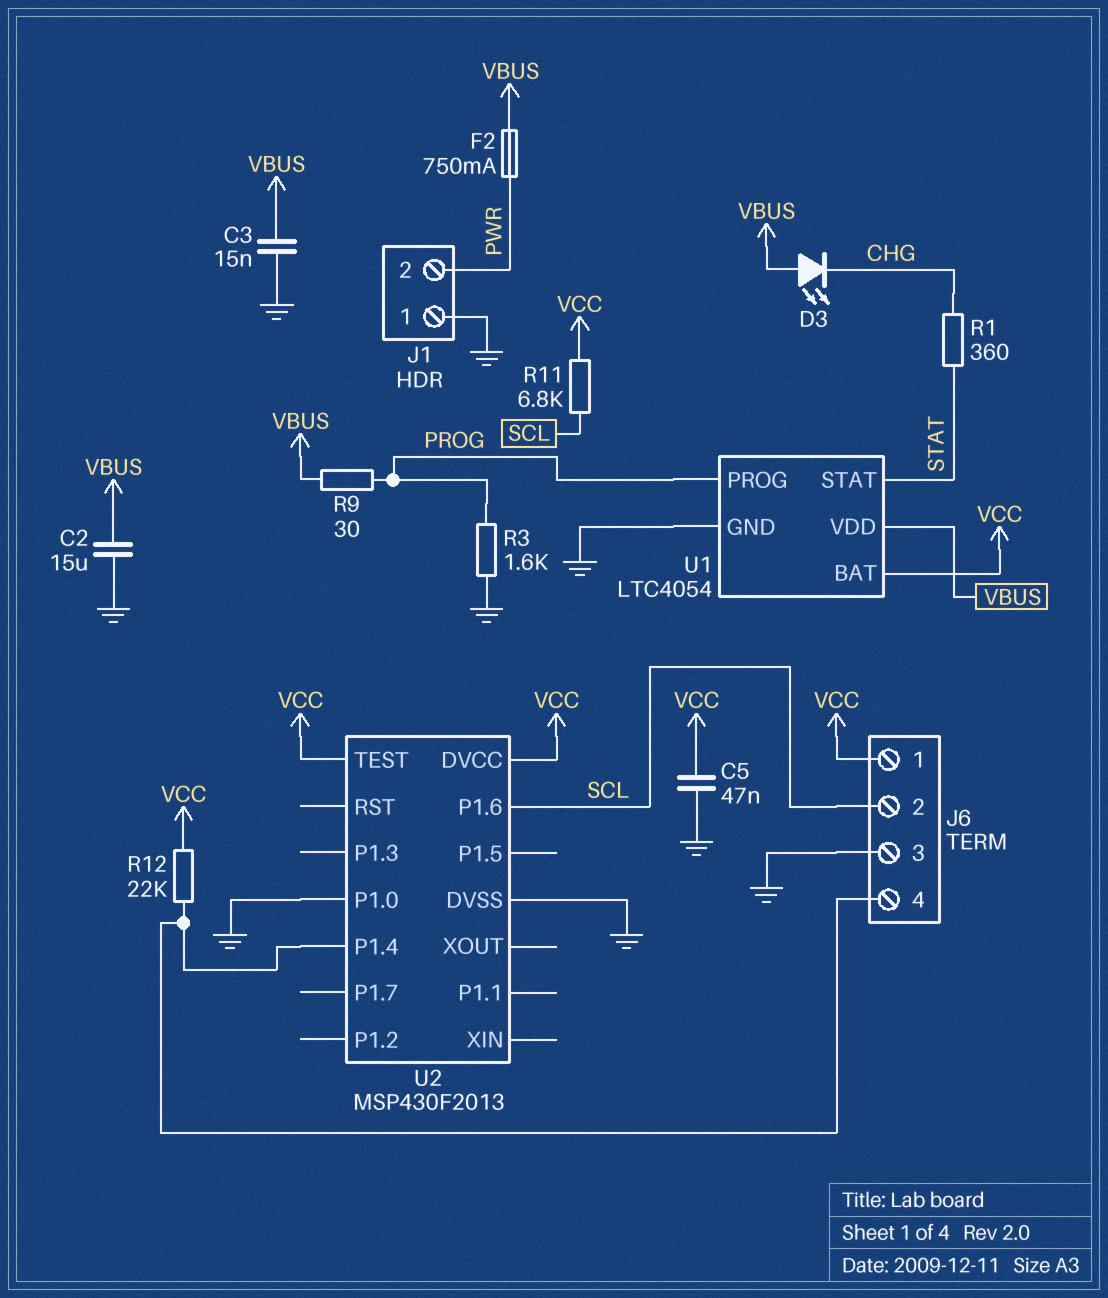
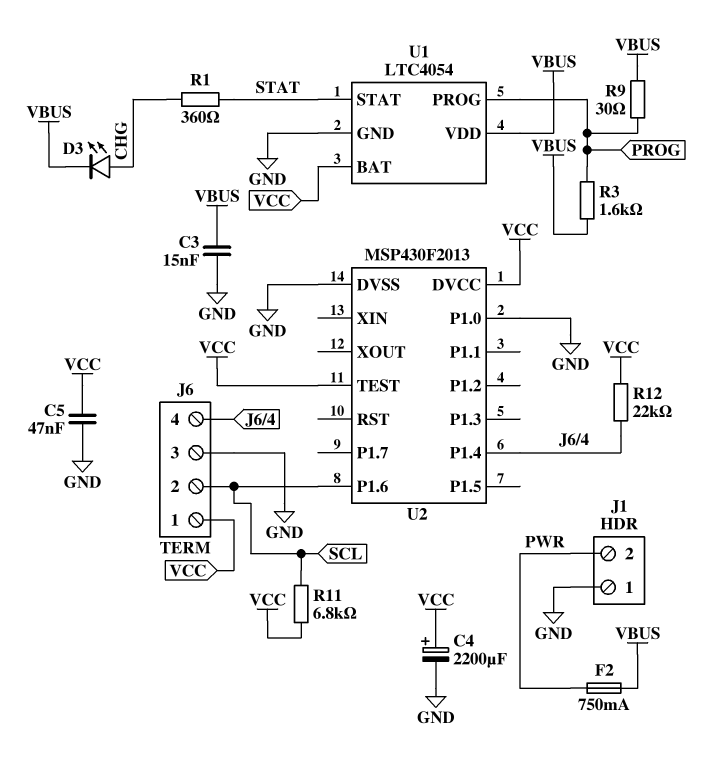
C2: 15uF (GND, VBUS) -> none
C4: none -> 2200uF (plus VCC, minus GND)
D3: LED (A VBUS, K CHG) -> LED (A CHG, K VBUS)
R3: 1.6k (GND, PROG) -> 1.6k (PROG, VBUS)

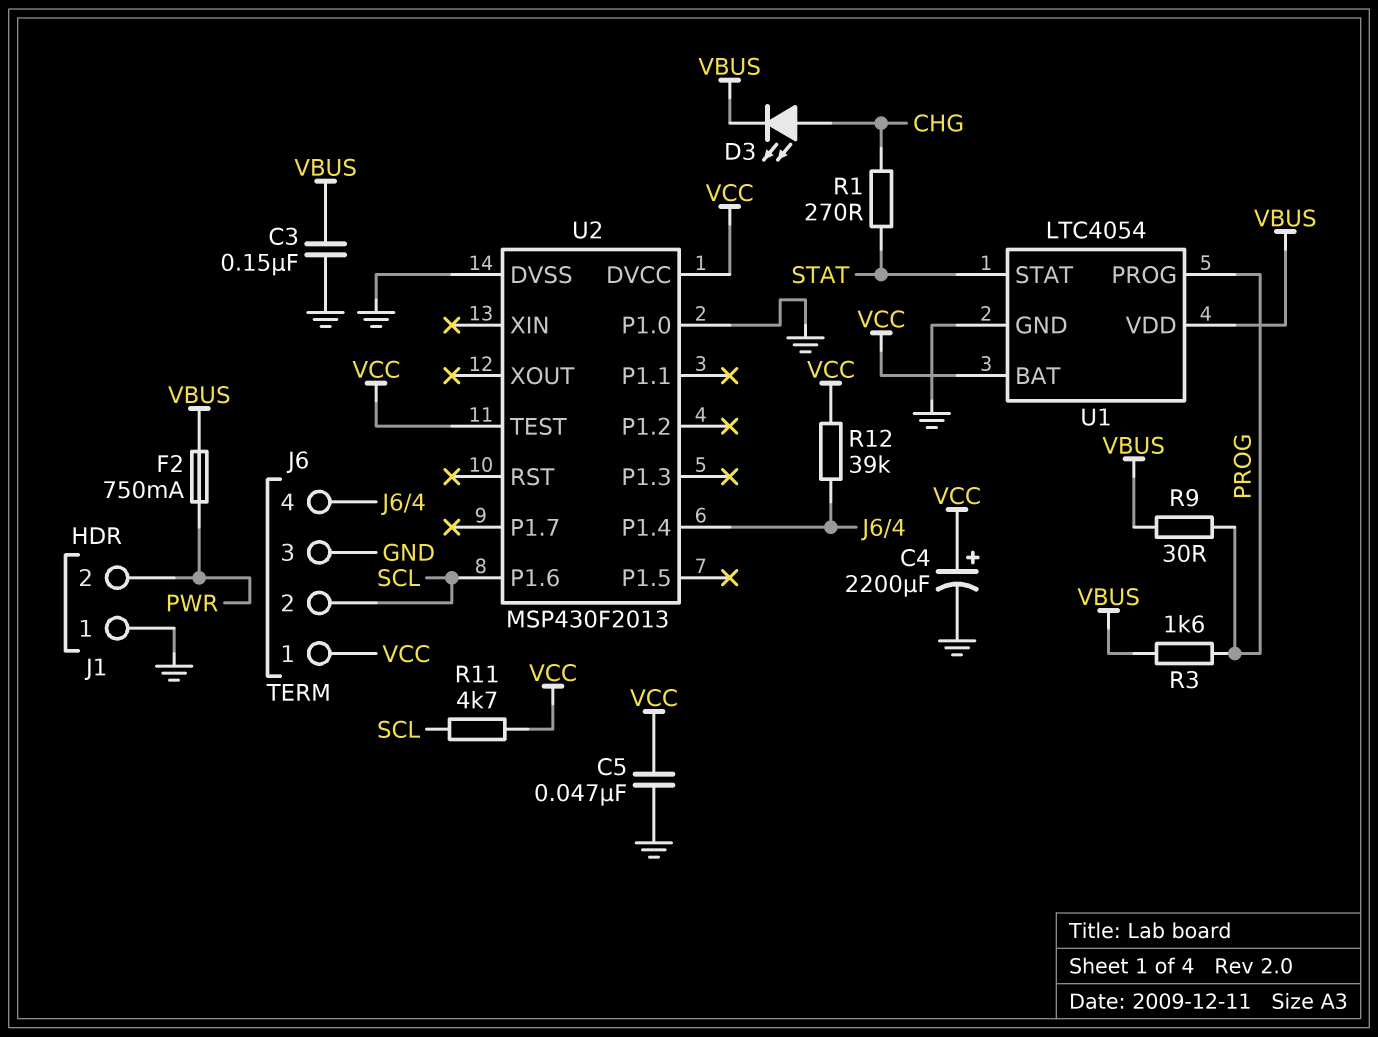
C3: 15nF (GND, VBUS) -> 150nF (GND, VBUS)
R1: 360 (CHG, STAT) -> 270 (CHG, STAT)
R11: 6.8k (SCL, VCC) -> 4.7k (SCL, VCC)
R12: 22k (J6/4, VCC) -> 39k (J6/4, VCC)

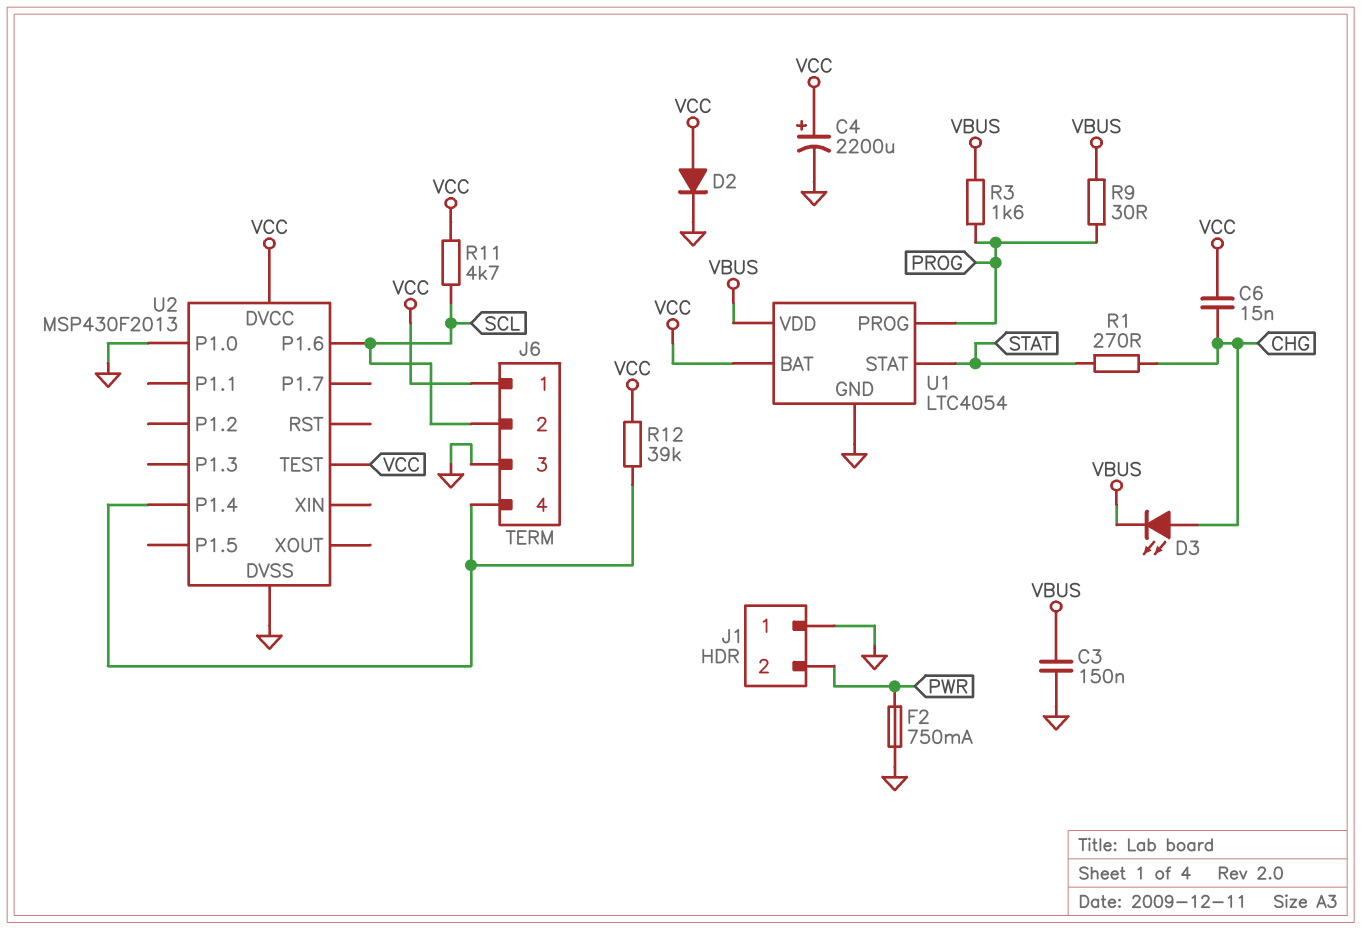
C5: 47nF (GND, VCC) -> none
C6: none -> 15nF (CHG, VCC)
D2: none -> diode (A VCC, K GND)
F2: 750mA (PWR, VBUS) -> 750mA (GND, PWR)

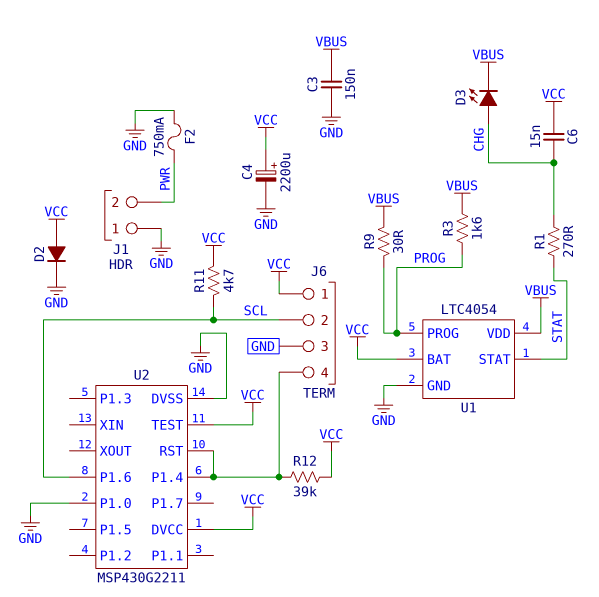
U2: MSP430F2013 -> MSP430G2211
U2 pin RST: none -> J6/4

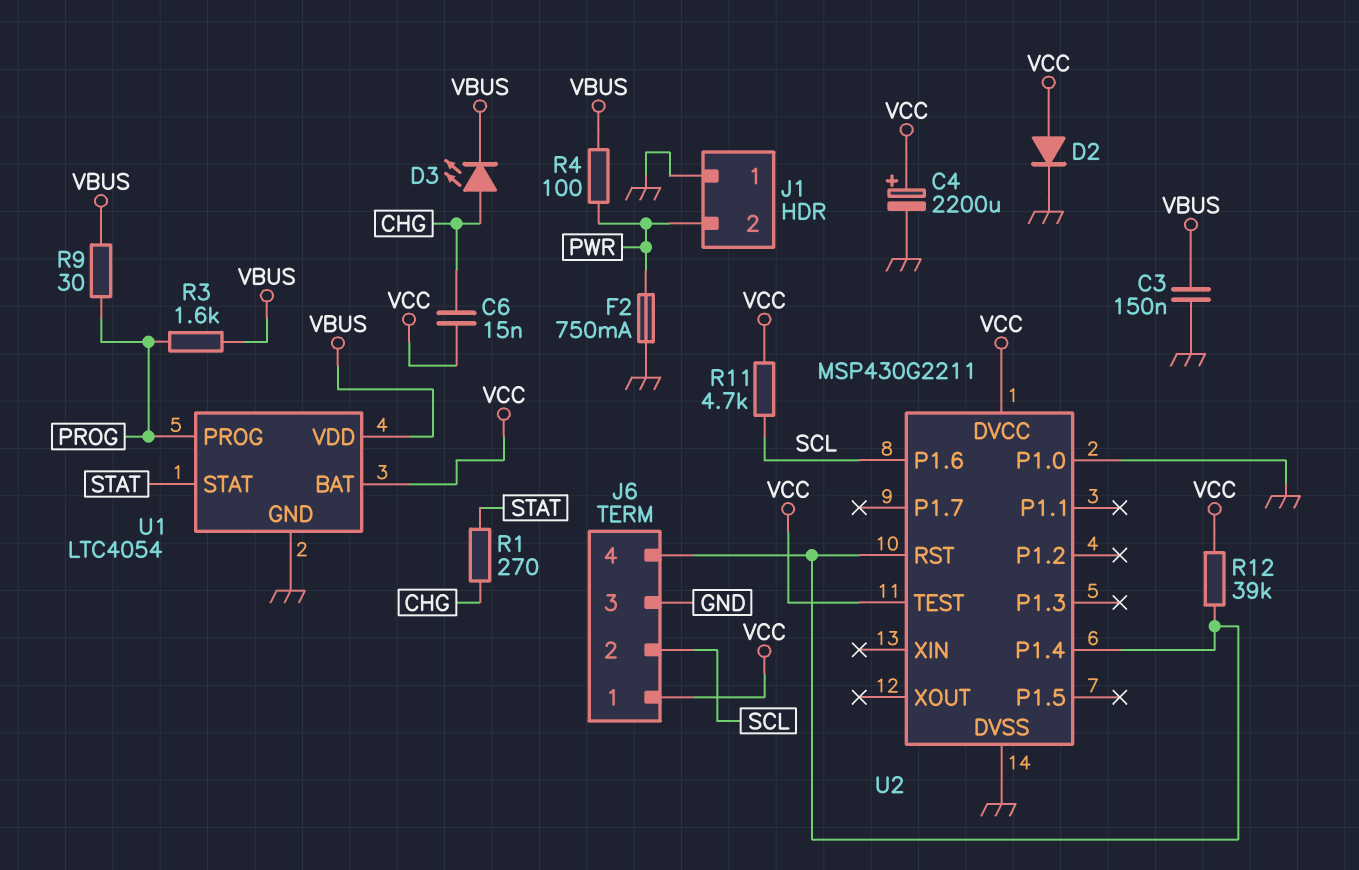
R4: none -> 100 (PWR, VBUS)

